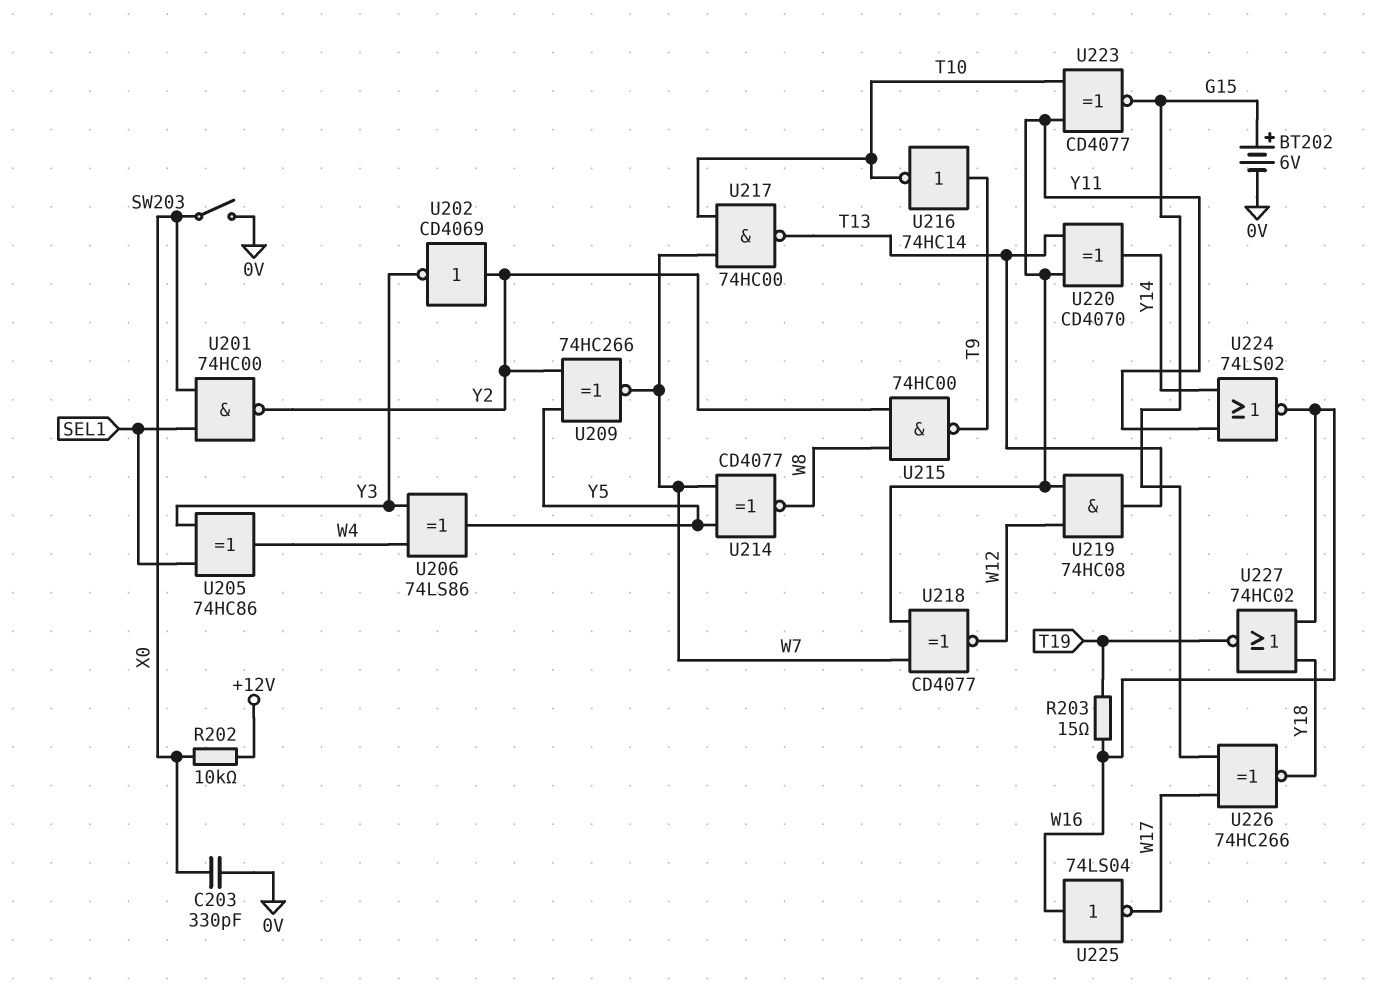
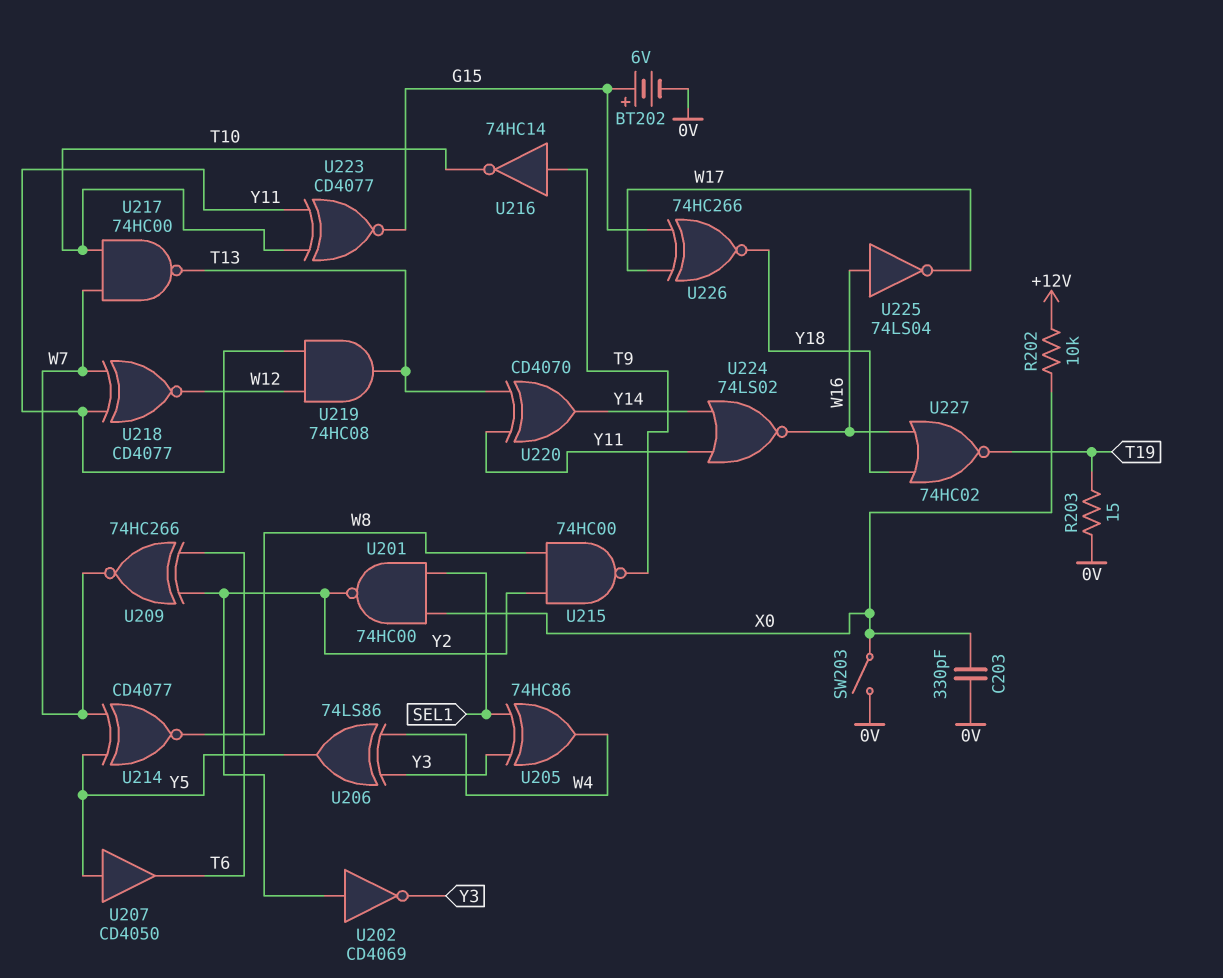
R203: 15 (T19, W16) -> 15 (0V, T19)
U207: none -> buffer CD4050 (in Y5, out T6)
U209: XNOR 74HC266 (in Y2, in Y5, out W7) -> XNOR 74HC266 (in T6, in Y2, out W7)

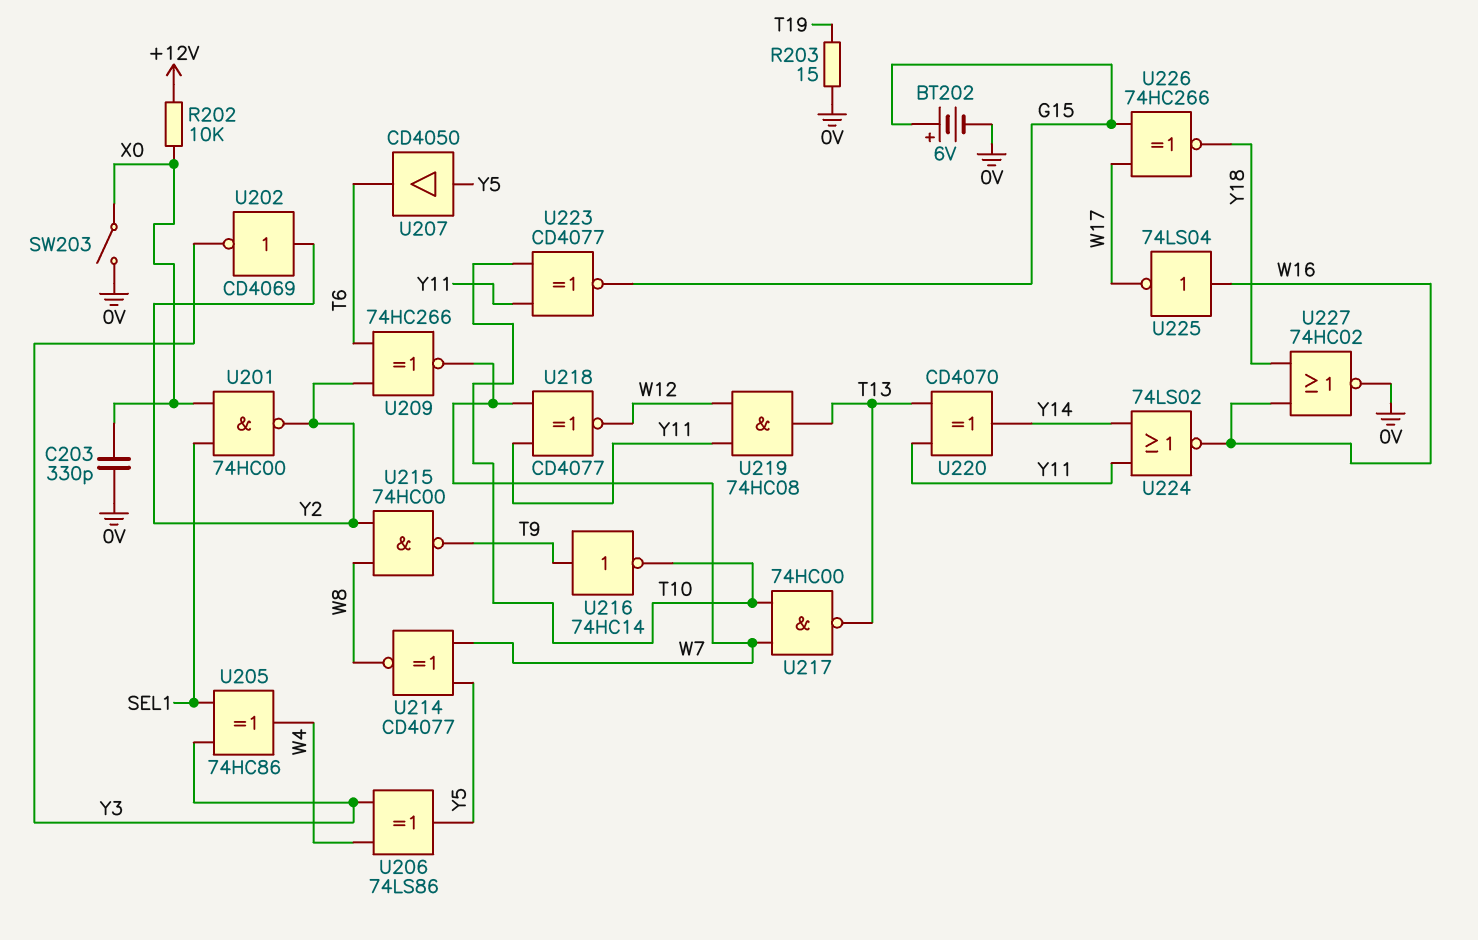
U227: NOR 74HC02 (in W16, in Y18, out T19) -> NOR 74HC02 (in W16, in Y18, out 0V)

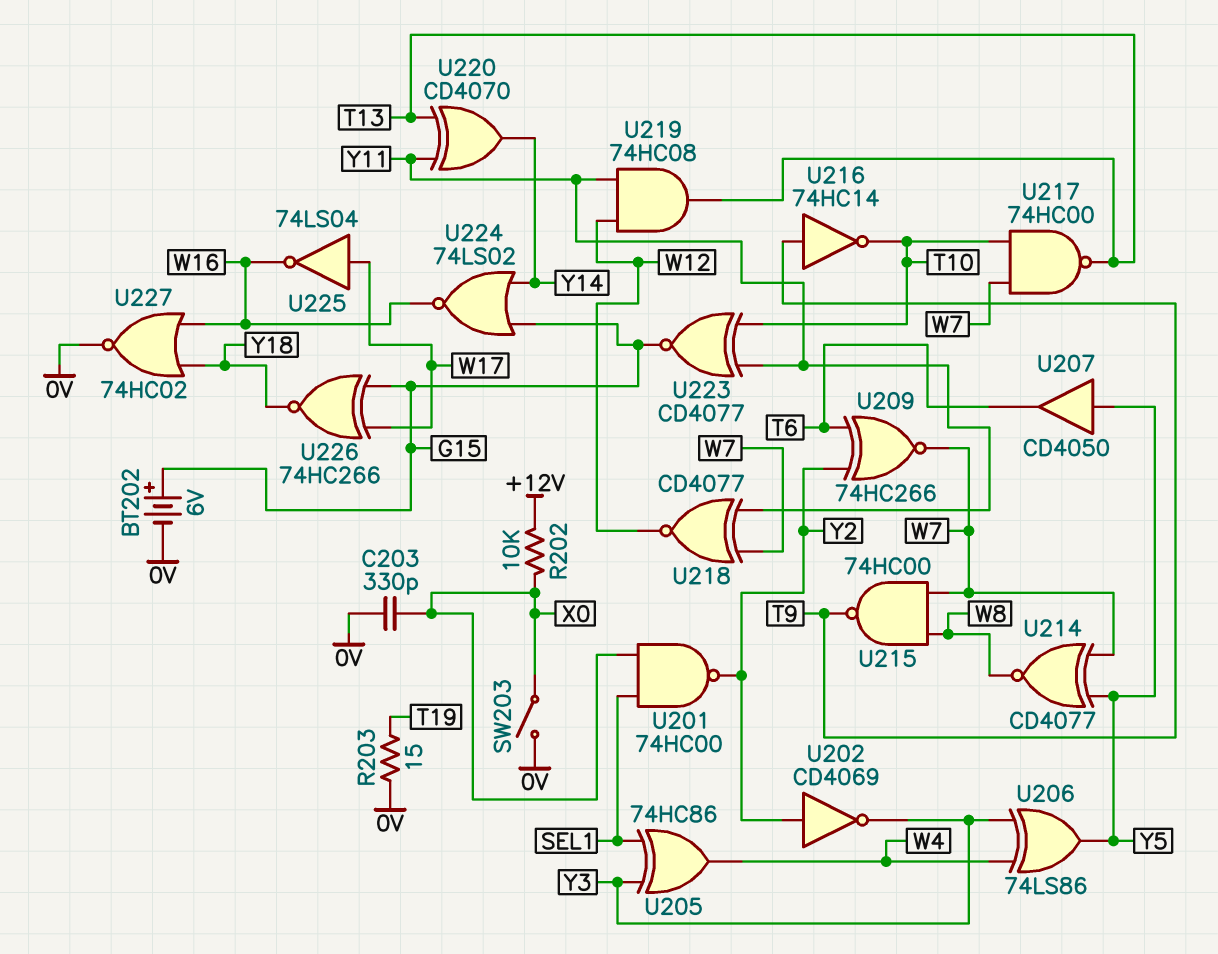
U215: NAND 74HC00 (in W8, in Y2, out T9) -> NAND 74HC00 (in W7, in W8, out T9)
U224: NOR 74LS02 (in Y11, in Y14, out W16) -> NOR 74LS02 (in G15, in Y14, out W16)
U225: NOT 74LS04 (in W16, out W17) -> NOT 74LS04 (in W17, out W16)

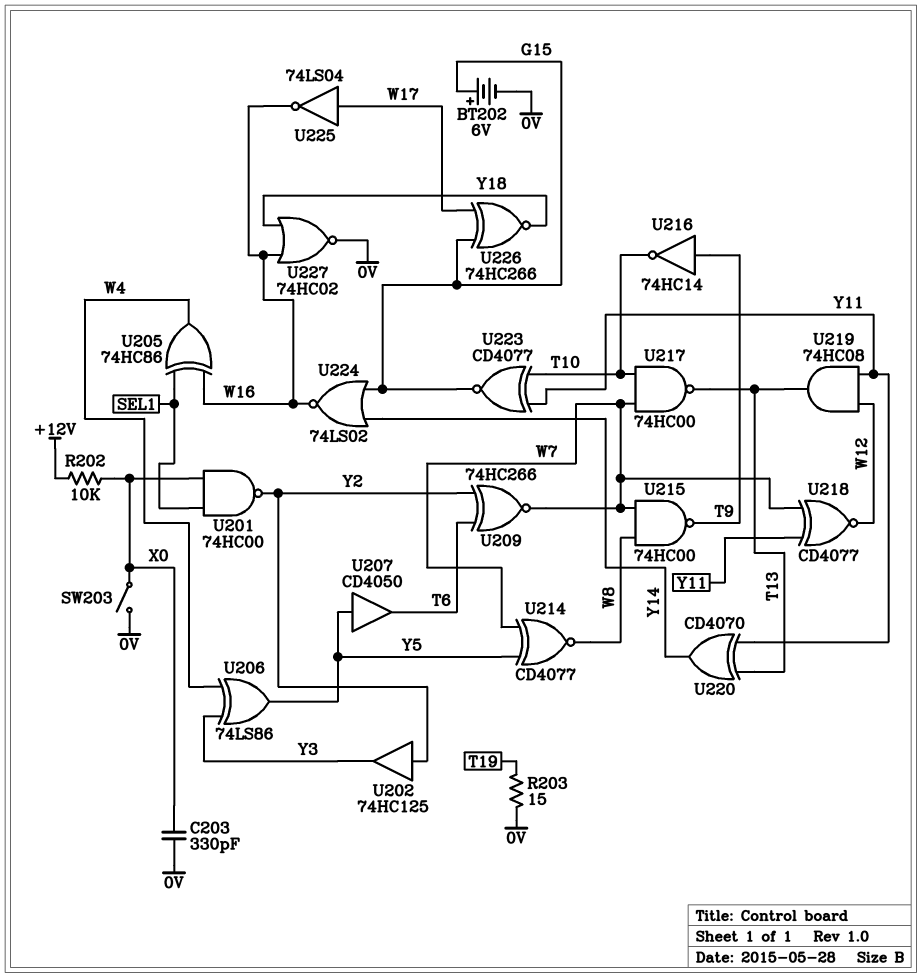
U202: NOT CD4069 (in Y2, out Y3) -> buffer 74HC125 (in Y2, out Y3)
U205: XOR 74HC86 (in SEL1, in Y3, out W4) -> XOR 74HC86 (in SEL1, in W16, out W4)

